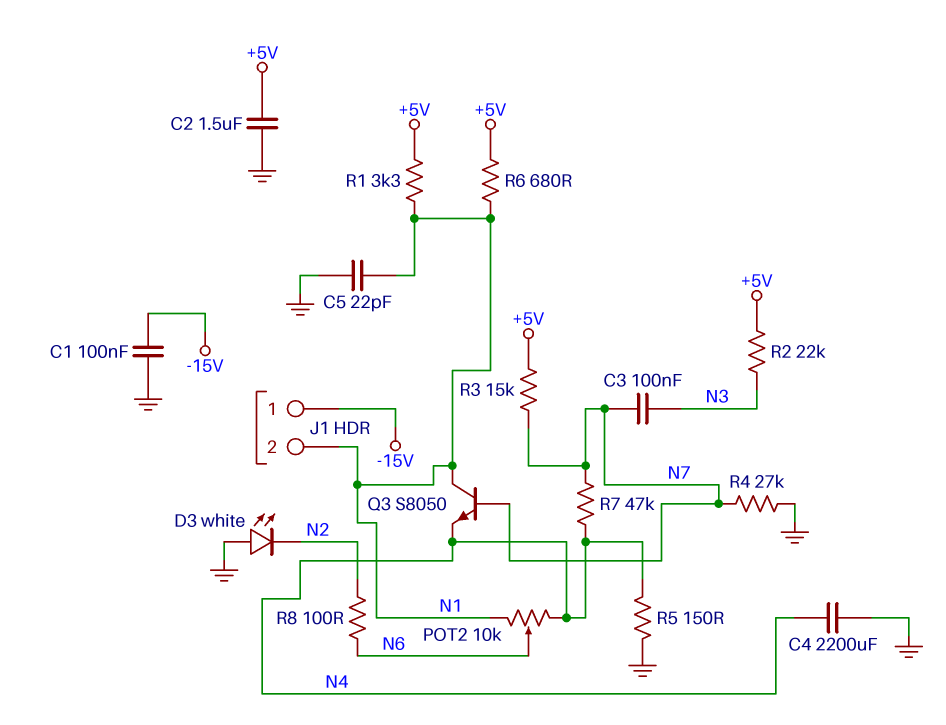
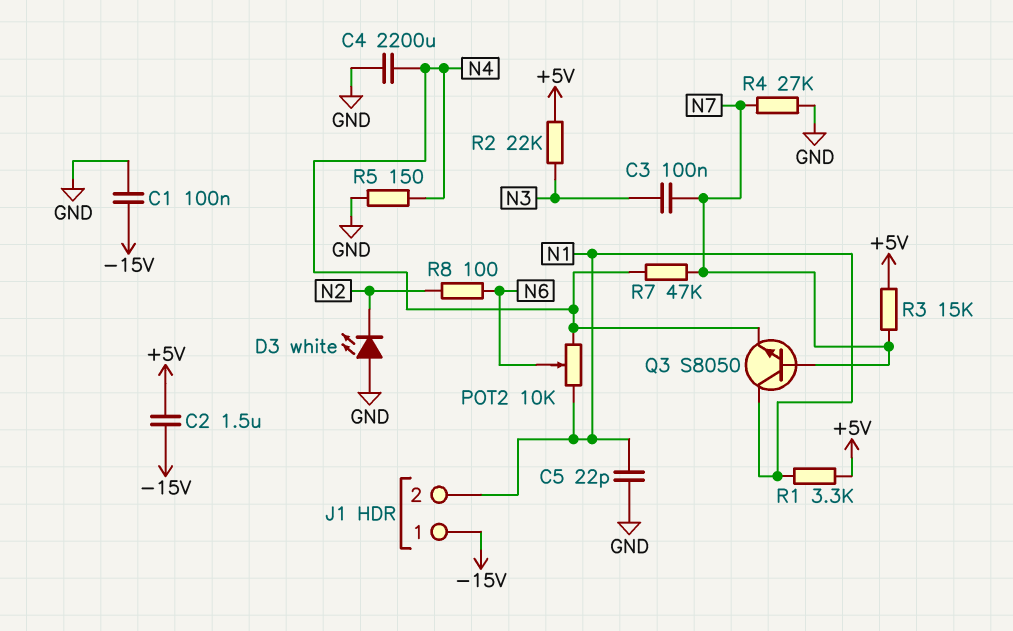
C2: 1.5uF (+5V, GND) -> 1.5uF (+5V, -15V)
R6: 680 (+5V, N1) -> none

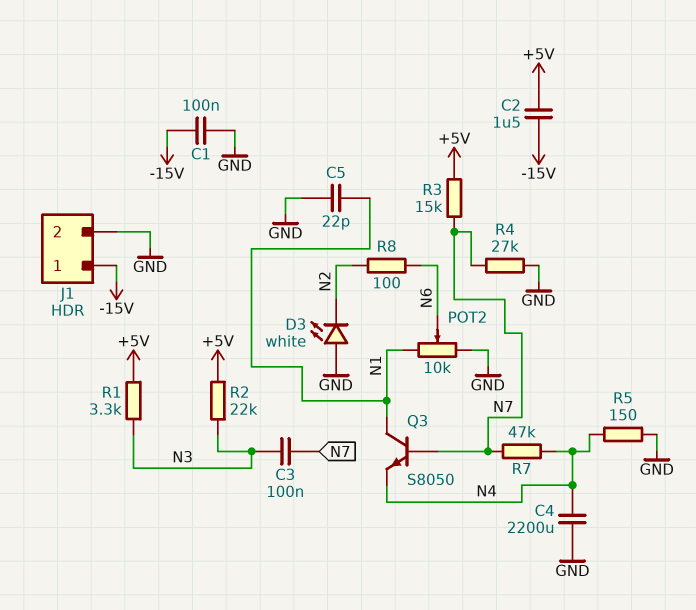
J1 pin 2: N1 -> GND
POT2: 10k (N1, N4, wiper N6) -> 10k (GND, N1, wiper N6)
R1: 3.3k (+5V, N1) -> 3.3k (+5V, N3)

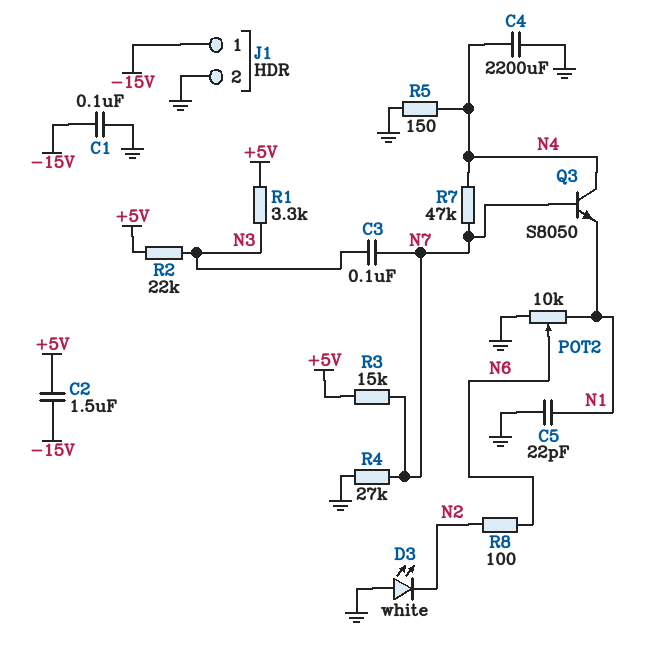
Q3: NPN S8050 (B N7, C N1, E N4) -> NPN S8050 (B N7, C N4, E N1)

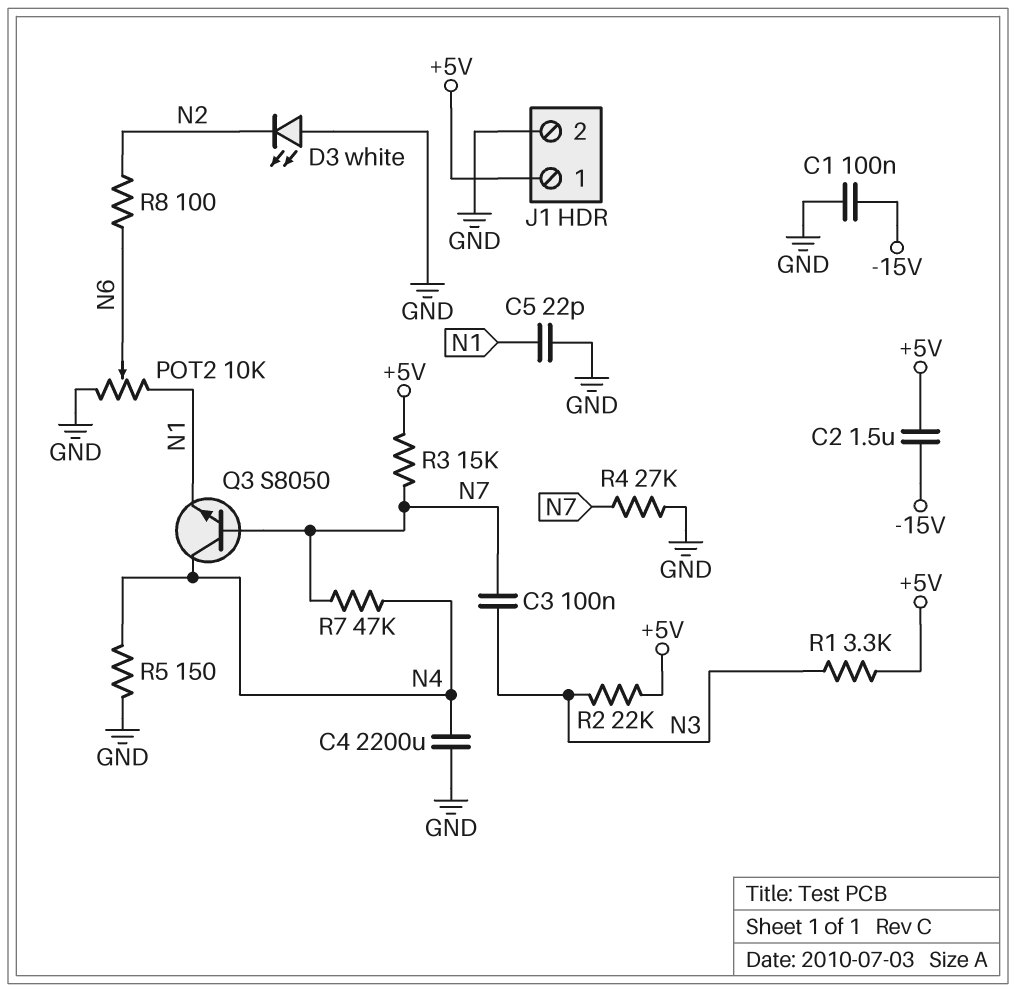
J1 pin 1: -15V -> +5V

